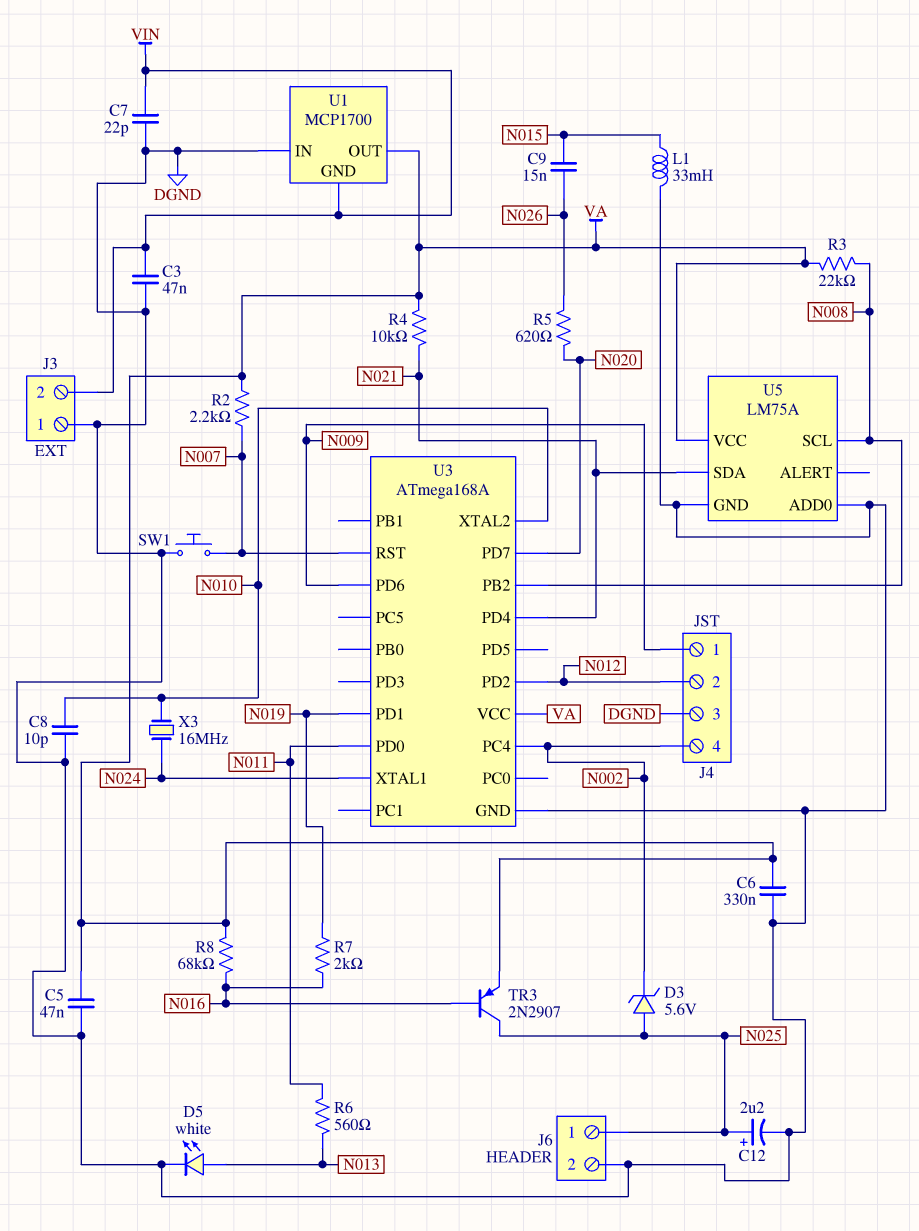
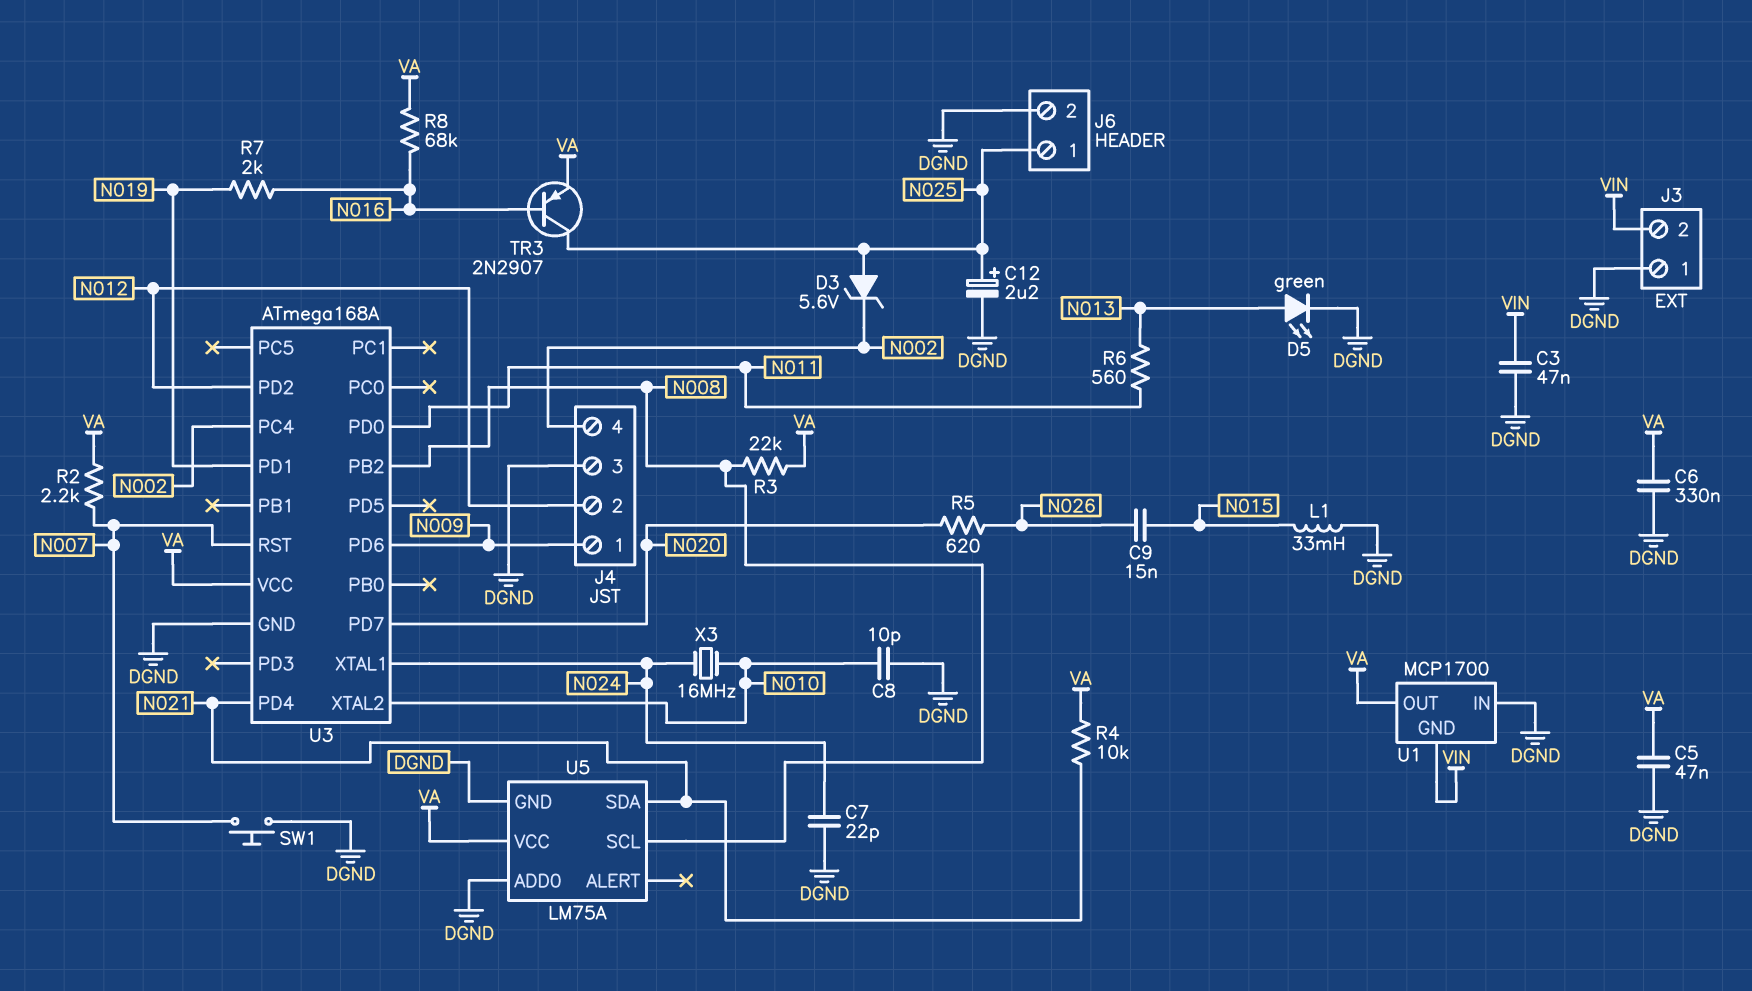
C7: 22pF (DGND, VIN) -> 22pF (DGND, N024)
D5: LED white (A N013, K DGND) -> LED green (A N013, K DGND)

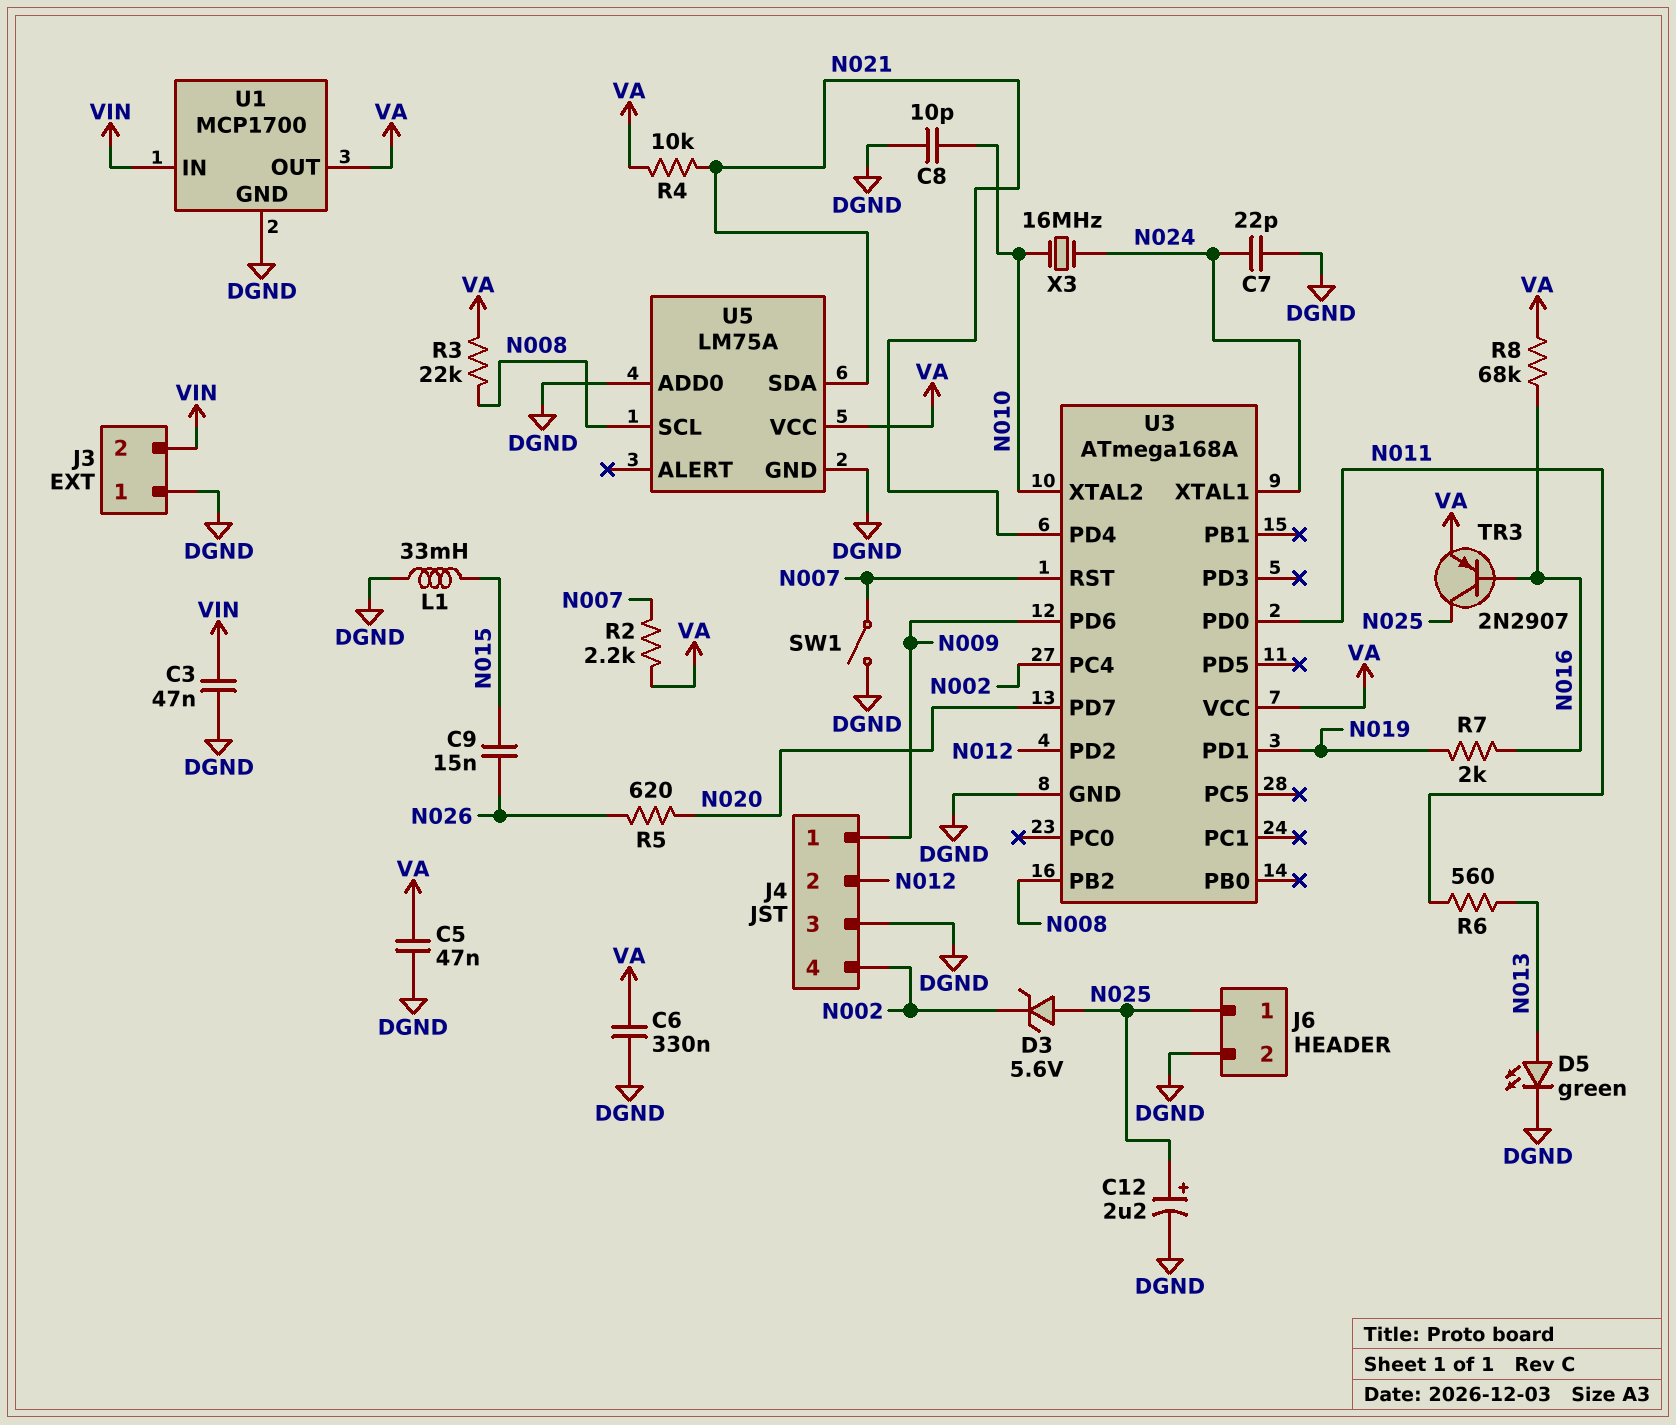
SW1: button (DGND, N007) -> switch (DGND, N007)
U1 pin GND: VIN -> DGND
U1 pin IN: DGND -> VIN

